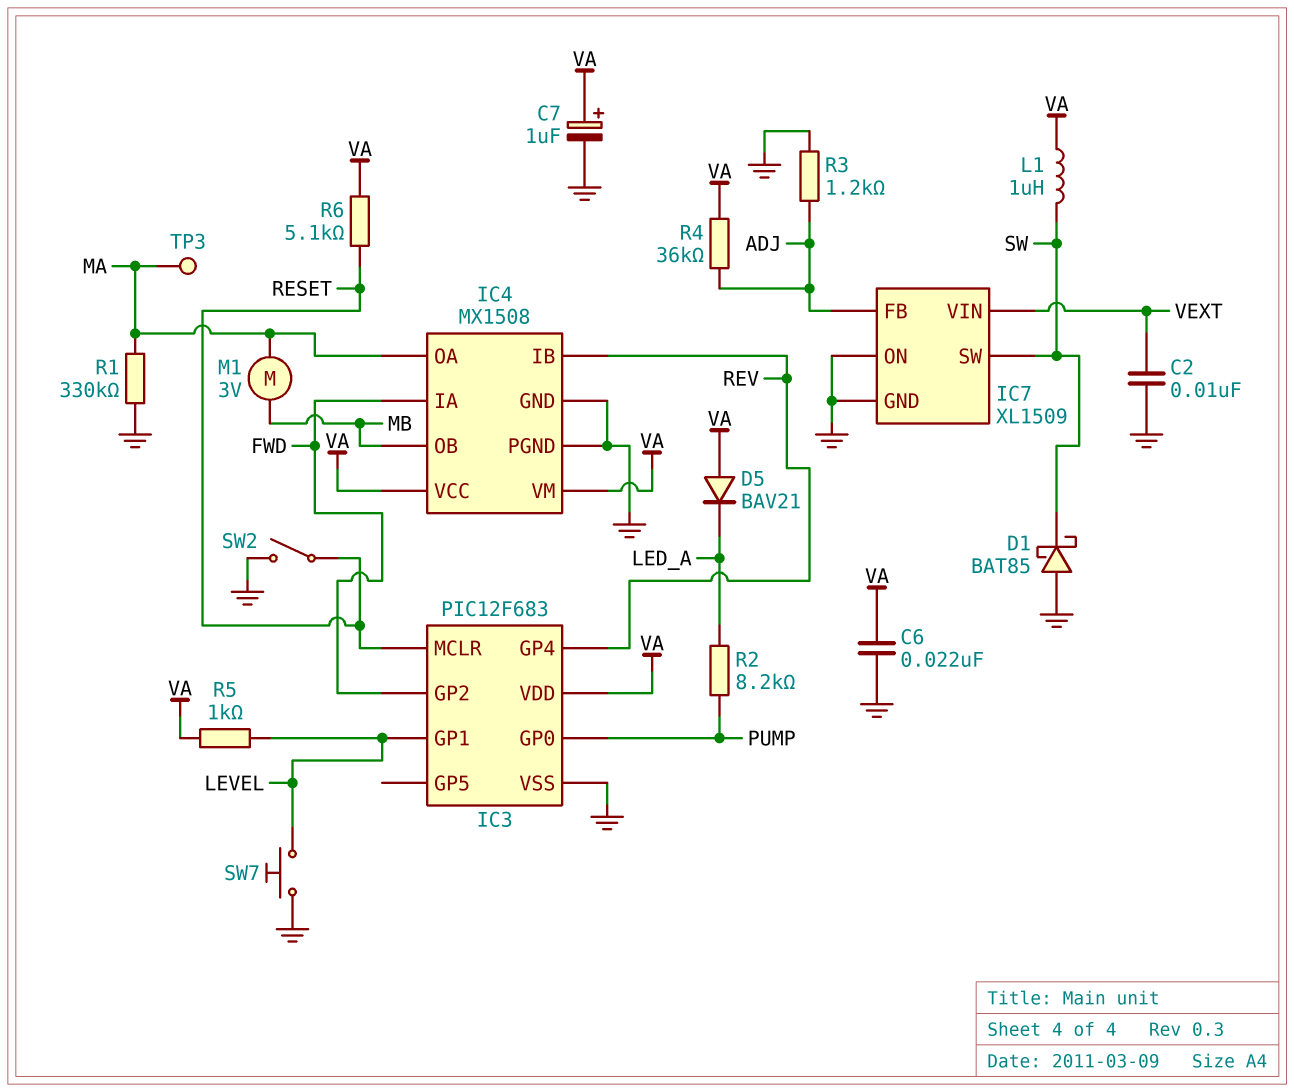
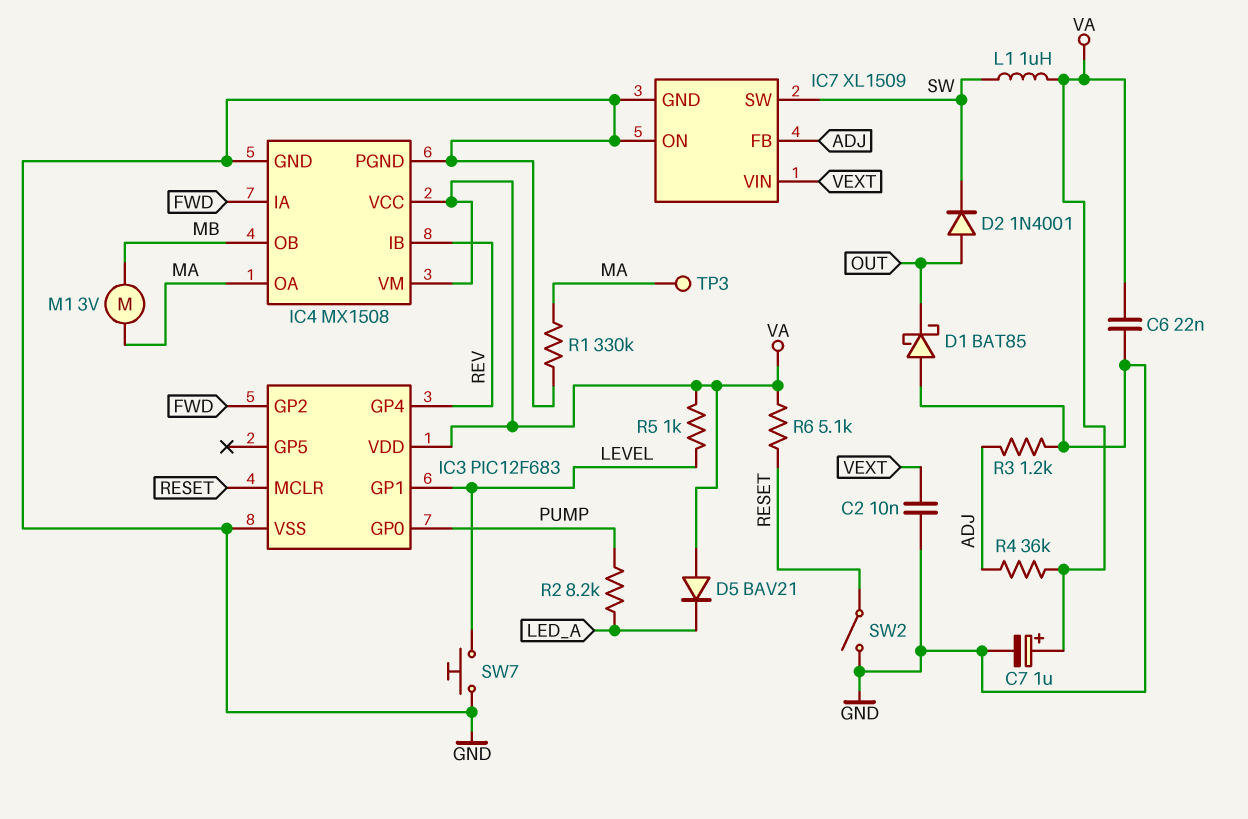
D1: schottky BAT85 (A GND, K SW) -> schottky BAT85 (A GND, K OUT)
D2: none -> diode 1N4001 (A OUT, K SW)

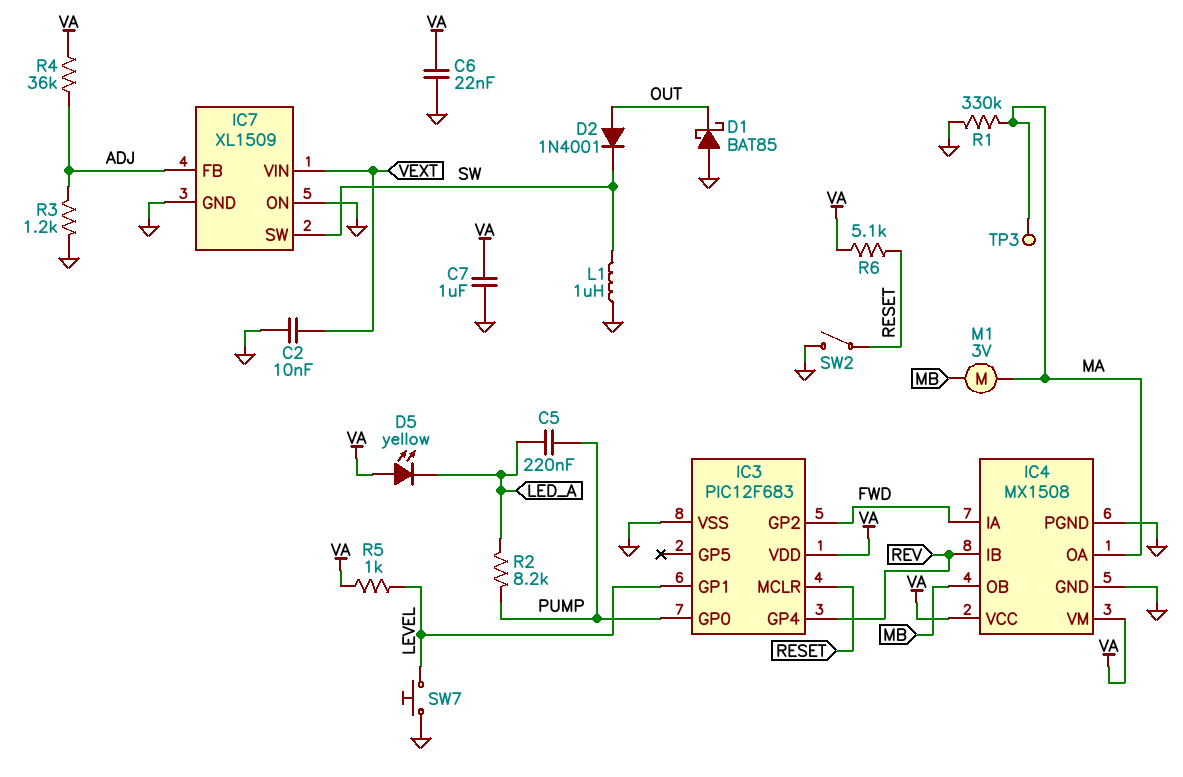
C5: none -> 220nF (LED_A, PUMP)
C7: 1uF (plus VA, minus GND) -> 1uF (GND, VA)
D5: diode BAV21 (A VA, K LED_A) -> LED yellow (A VA, K LED_A)
L1: 1uH (SW, VA) -> 1uH (GND, SW)

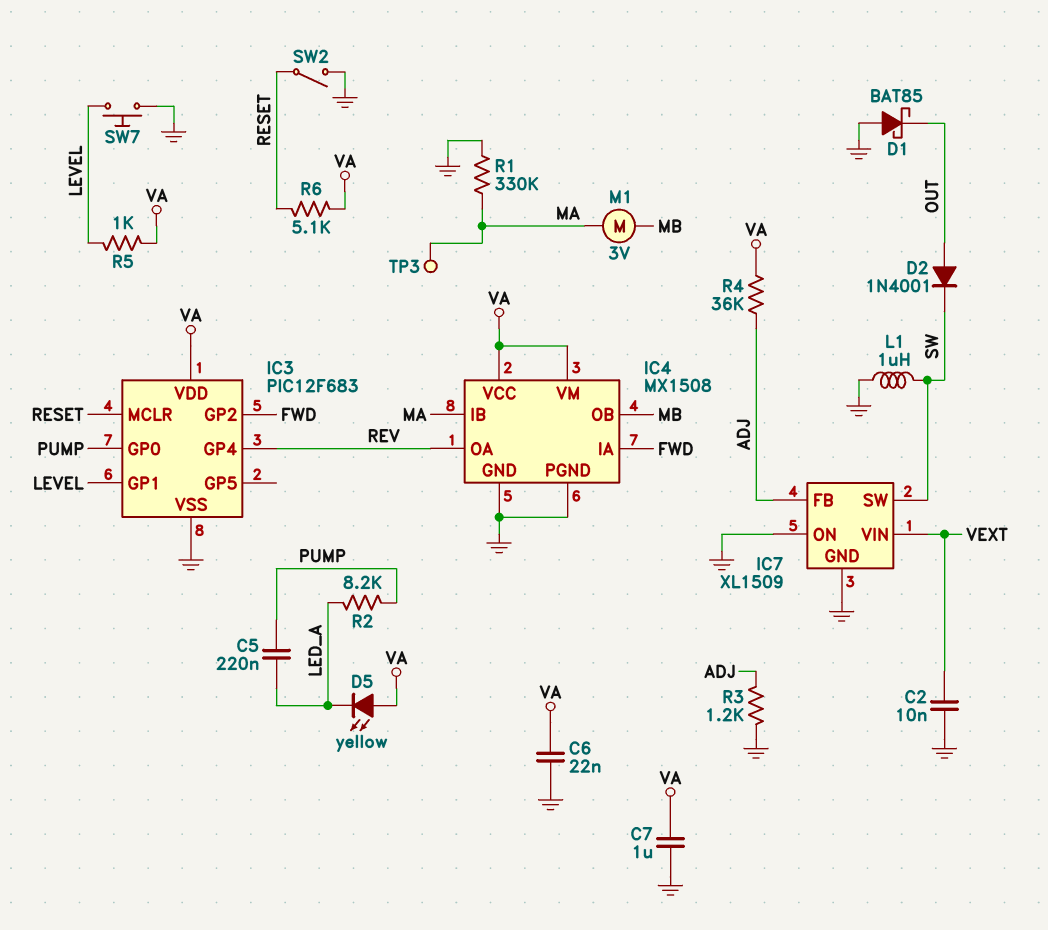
IC4 pin IB: REV -> MA
IC4 pin OA: MA -> REV

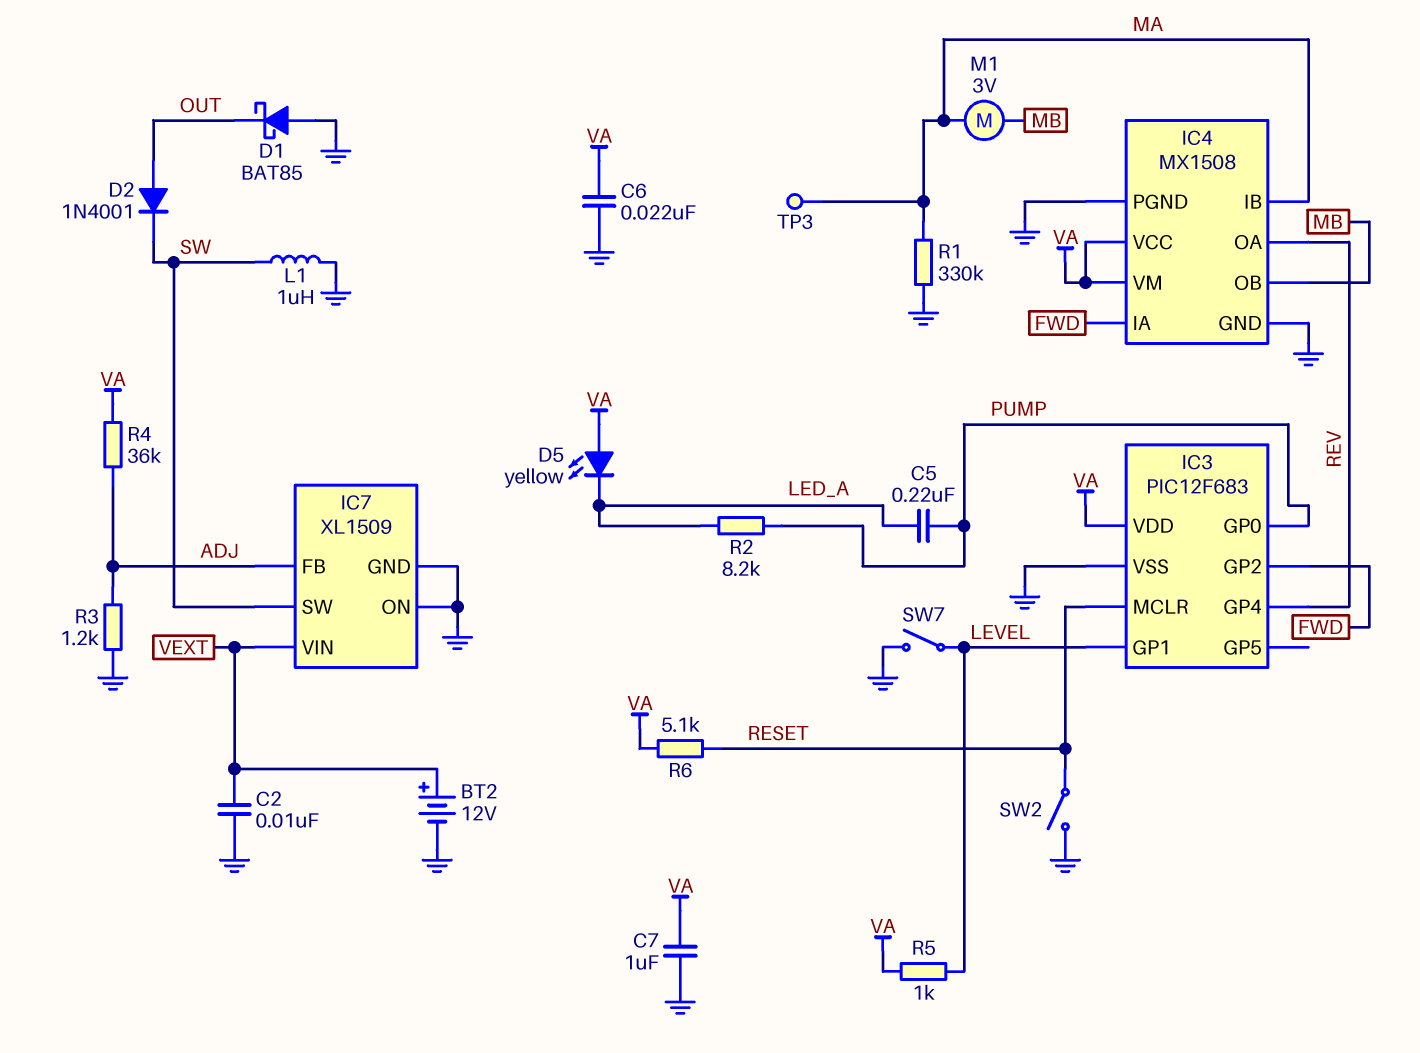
BT2: none -> 12V (plus VEXT, minus GND)
SW7: button (GND, LEVEL) -> switch (GND, LEVEL)

